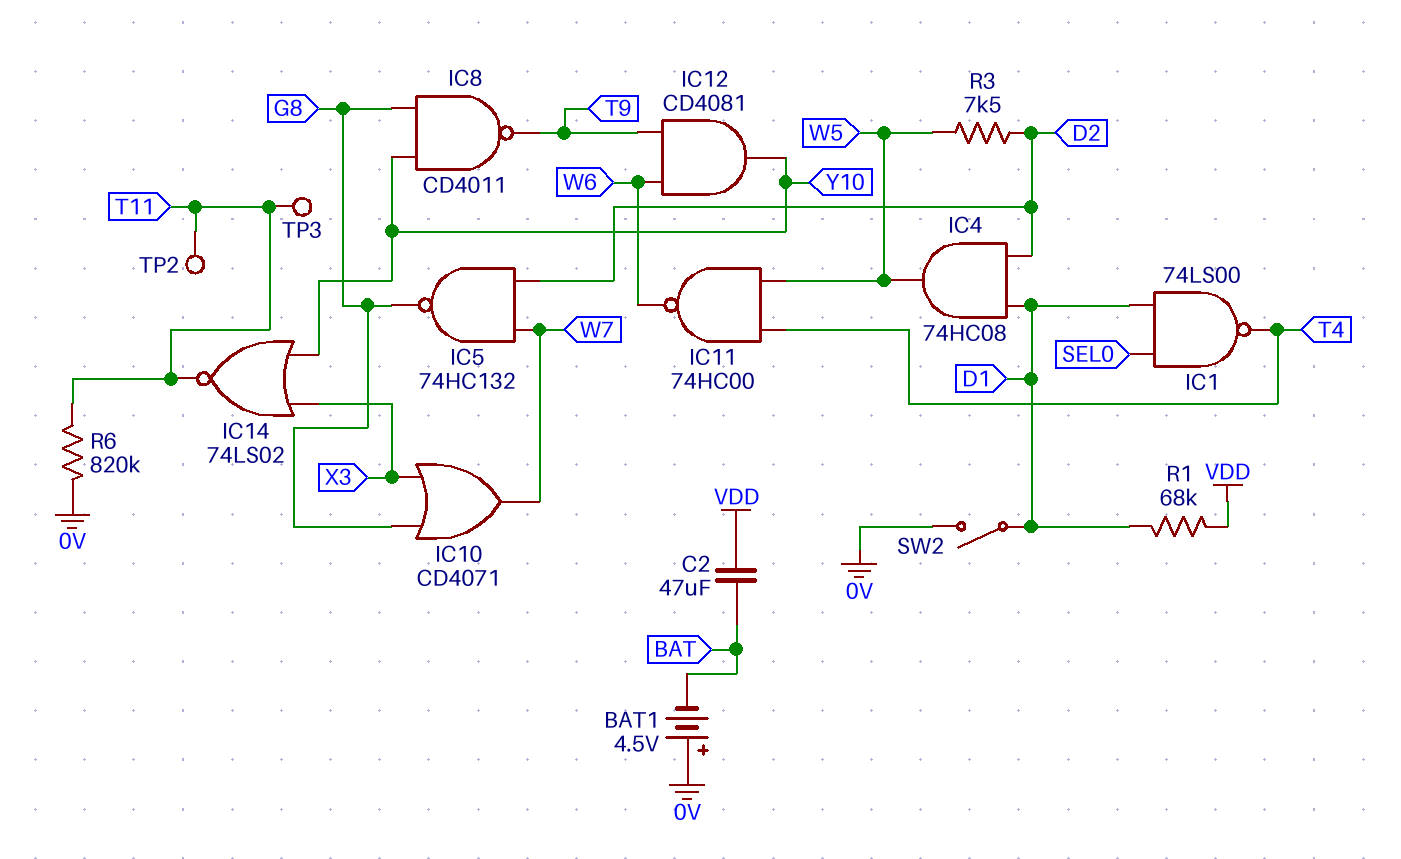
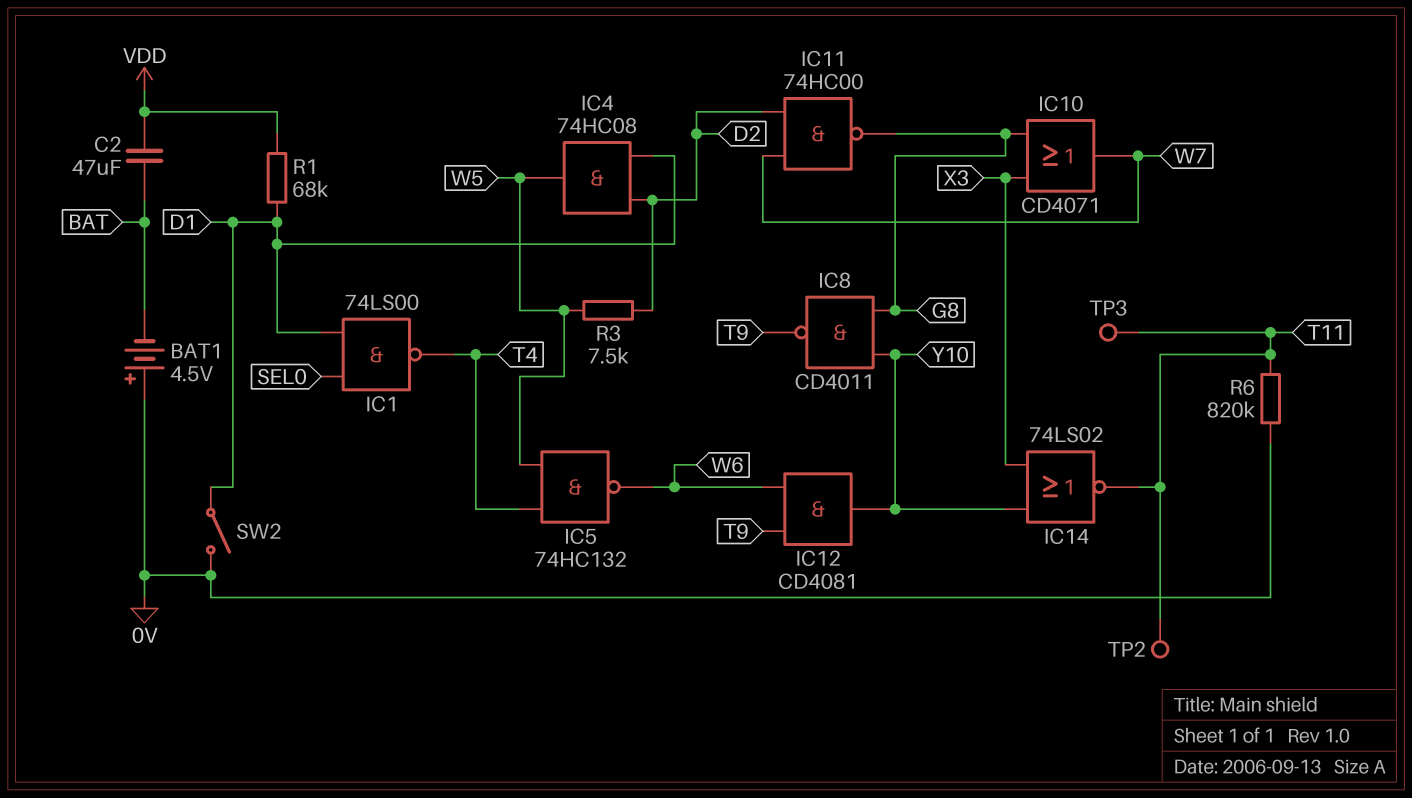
IC5: NAND 74HC132 (in D2, in W7, out G8) -> NAND 74HC132 (in T4, in W5, out W6)
IC11: NAND 74HC00 (in T4, in W5, out W6) -> NAND 74HC00 (in D2, in W7, out G8)

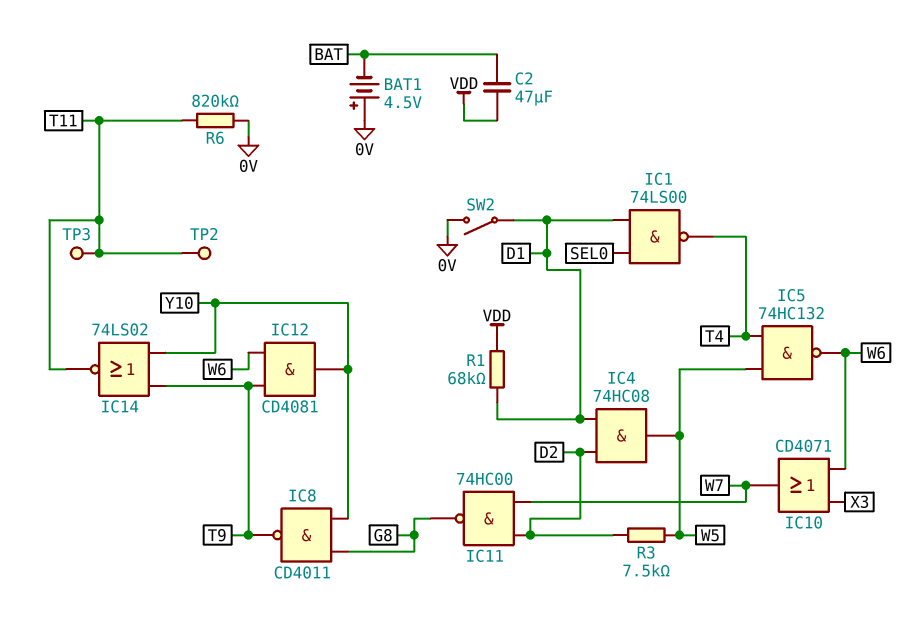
IC10: OR CD4071 (in G8, in X3, out W7) -> OR CD4071 (in W6, in X3, out W7)
IC14: NOR 74LS02 (in X3, in Y10, out T11) -> NOR 74LS02 (in T9, in Y10, out T11)

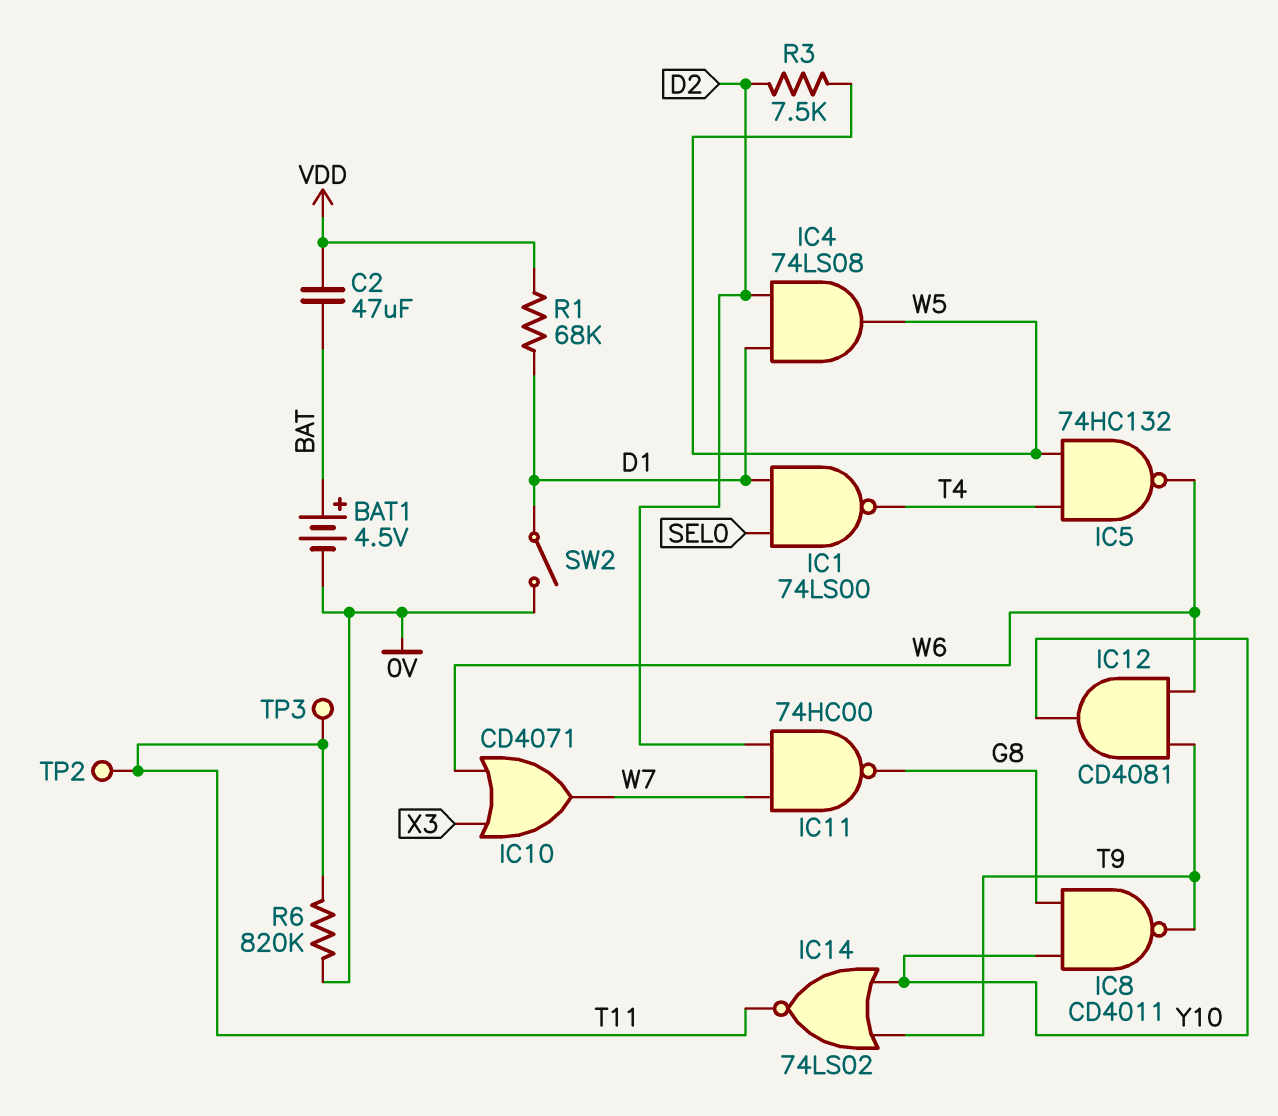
BAT1: 4.5V (plus 0V, minus BAT) -> 4.5V (plus BAT, minus 0V)
IC4: AND 74HC08 (in D1, in D2, out W5) -> AND 74LS08 (in D1, in D2, out W5)

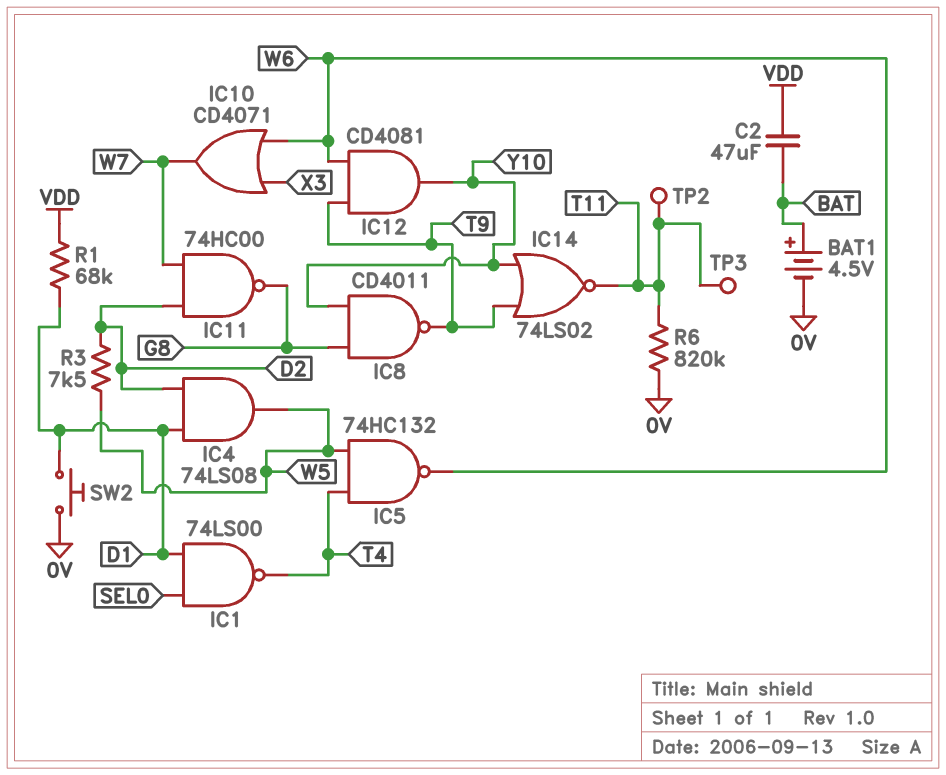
SW2: switch (0V, D1) -> button (0V, D1)

